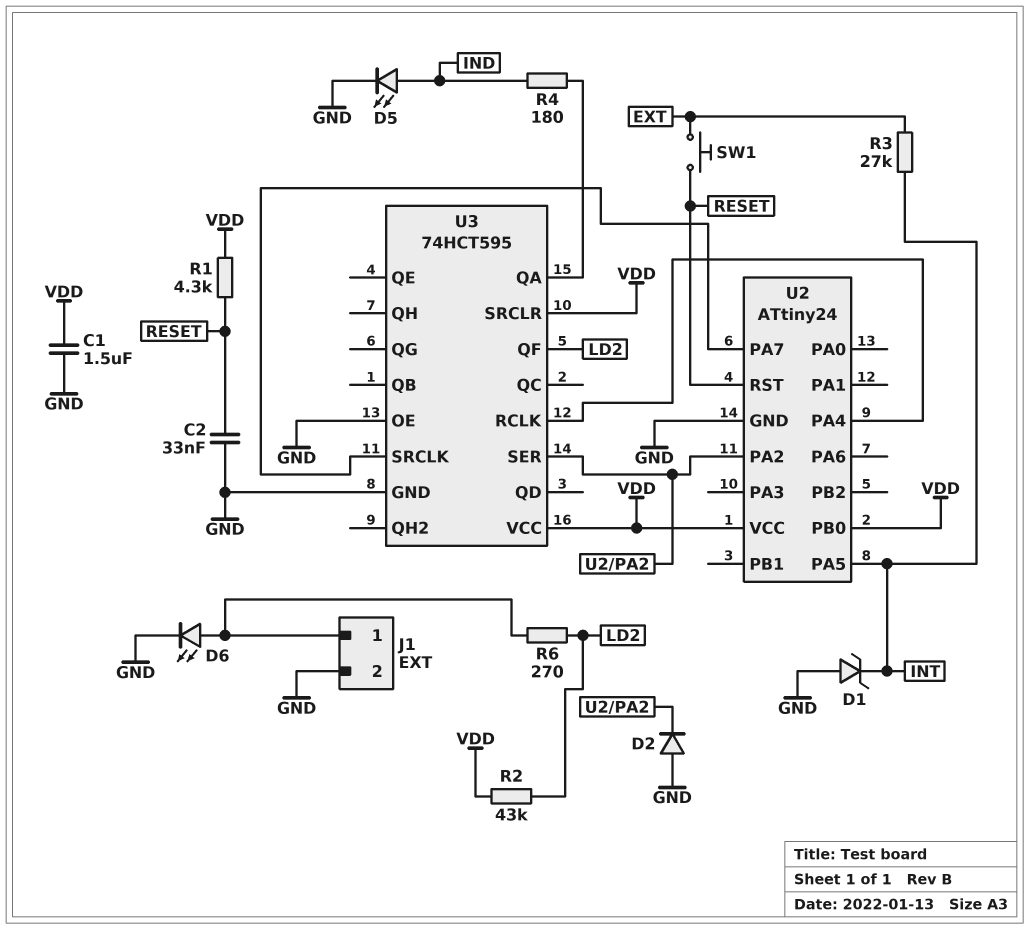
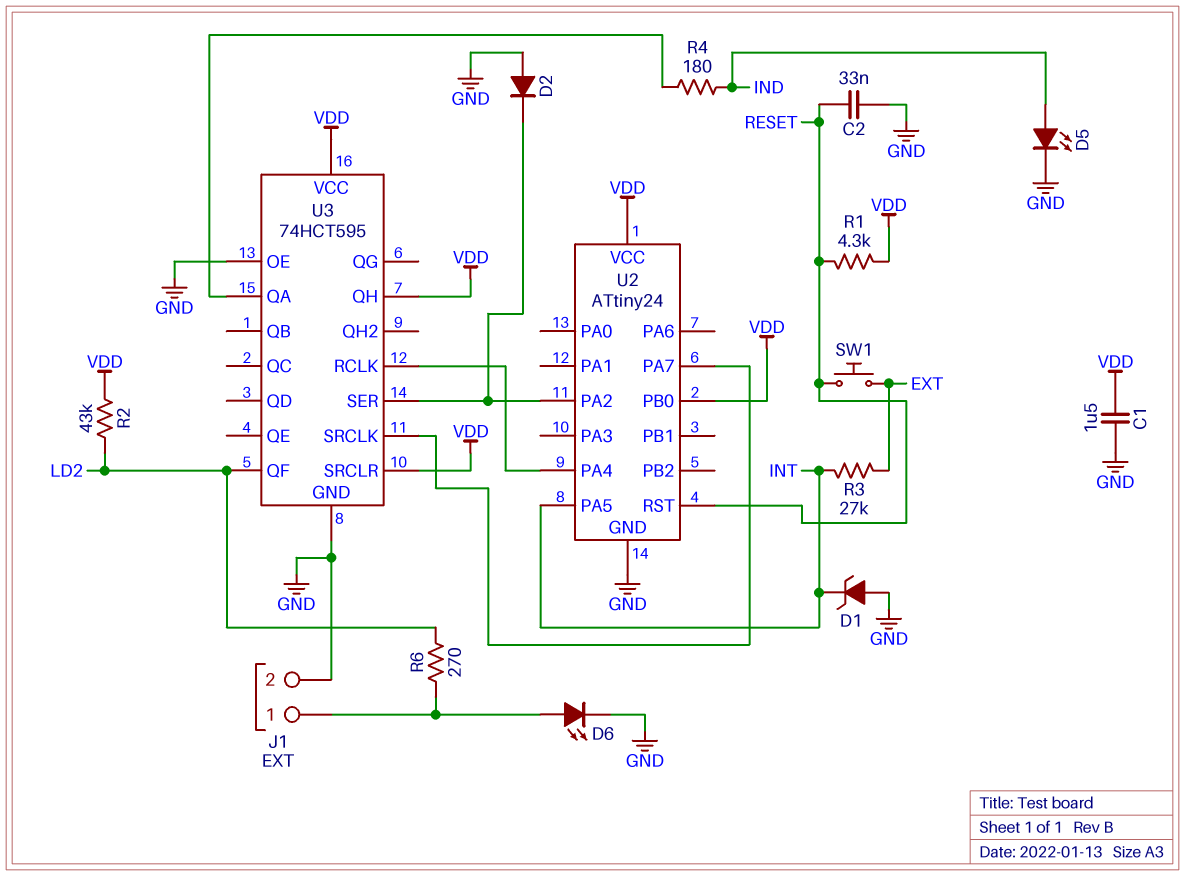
U3 pin QH: none -> VDD

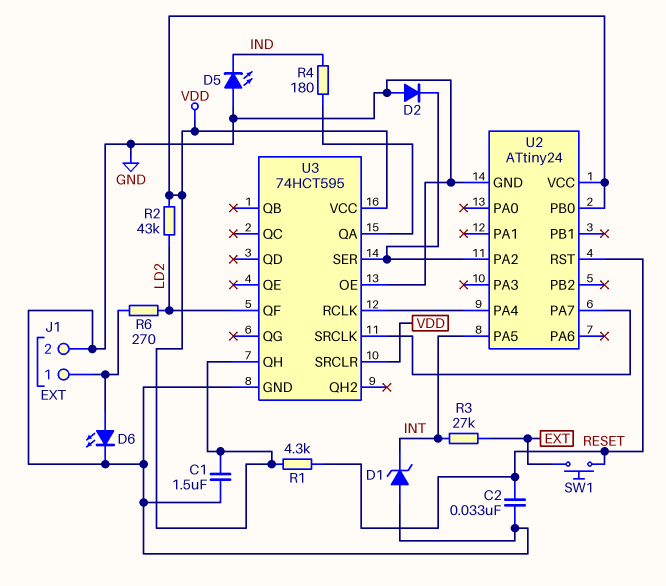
D5: LED (A IND, K GND) -> LED (A GND, K IND)

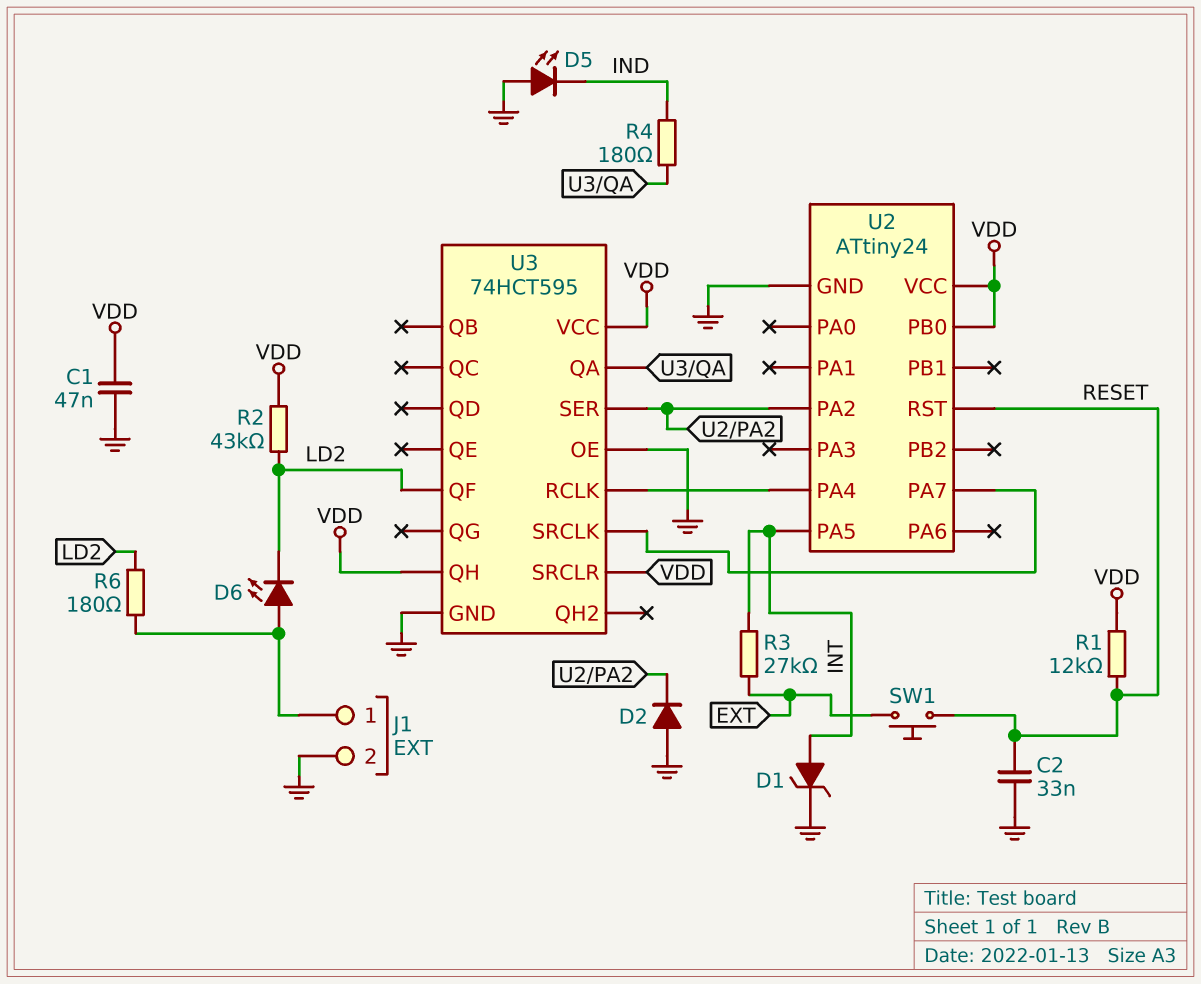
C1: 1.5uF (GND, VDD) -> 47nF (GND, VDD)
D1: zener (A GND, K INT) -> zener (A INT, K GND)
D6: LED (A J1/1, K GND) -> LED (A J1/1, K LD2)
R1: 4.3k (RESET, VDD) -> 12k (RESET, VDD)
R6: 270 (J1/1, LD2) -> 180 (J1/1, LD2)

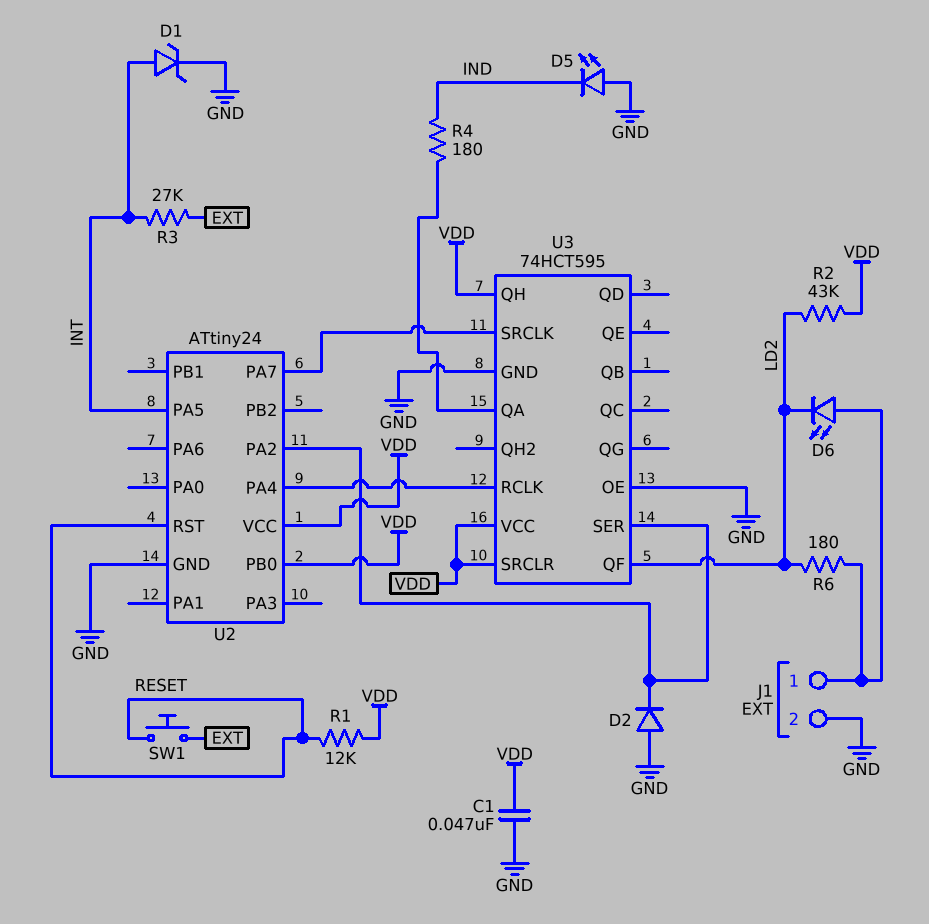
C2: 33nF (GND, RESET) -> none

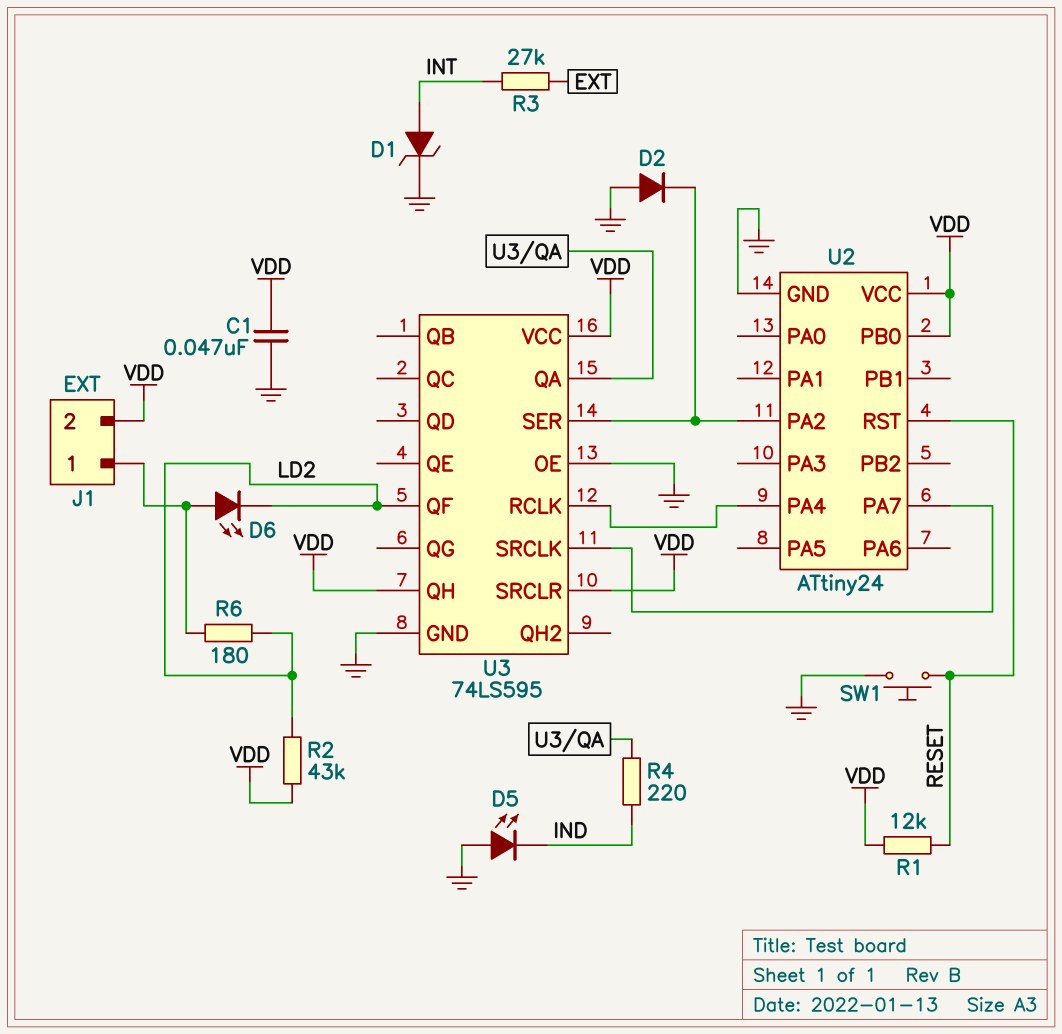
J1 pin 2: GND -> VDD
R4: 180 (IND, U3/QA) -> 220 (IND, U3/QA)
SW1: button (EXT, RESET) -> button (GND, RESET)
U2 pin PA5: INT -> none
U3: 74HCT595 -> 74LS595

